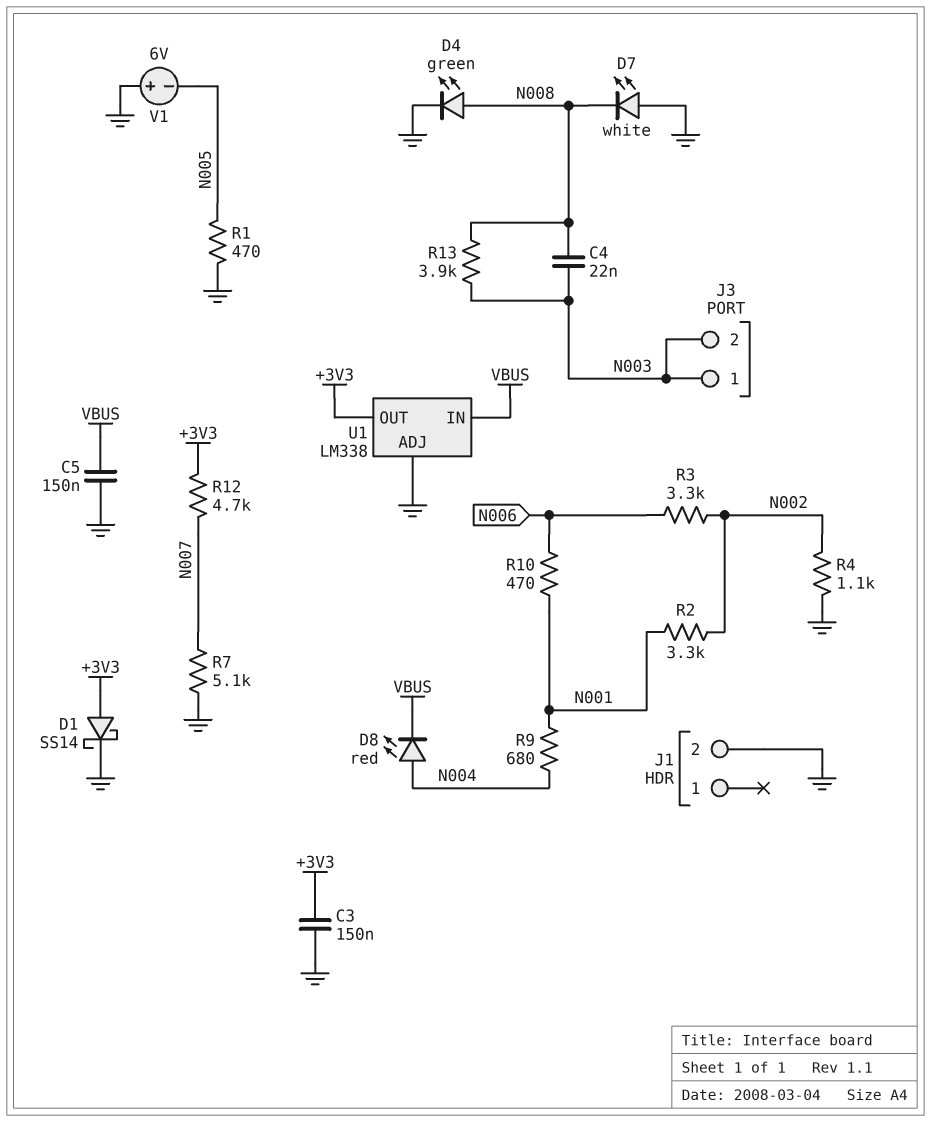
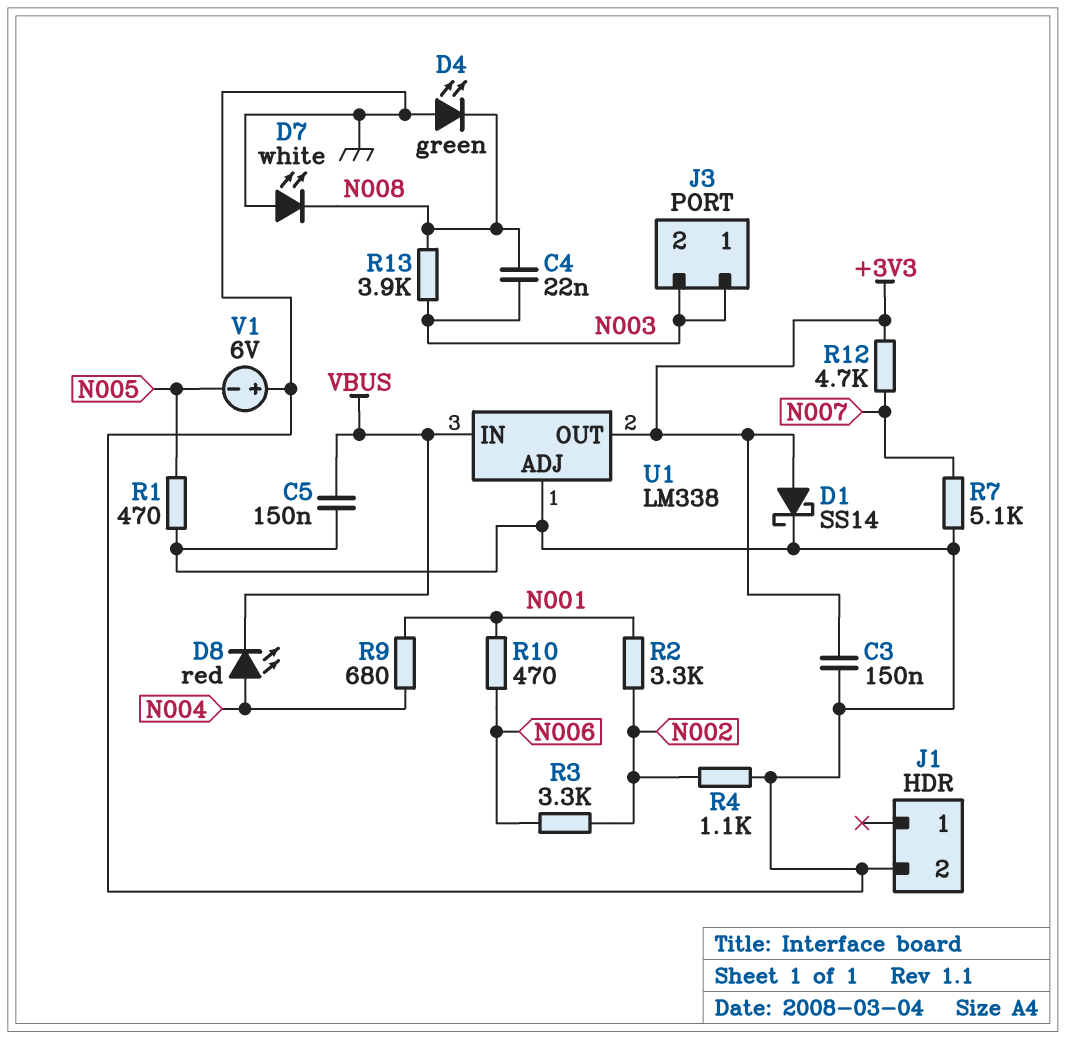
D4: LED green (A N008, K GND) -> LED green (A GND, K N008)

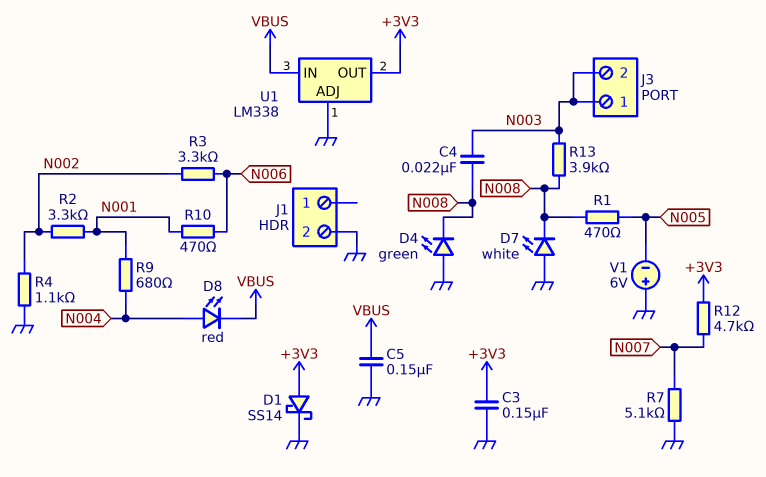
R1: 470 (GND, N005) -> 470 (N005, N008)

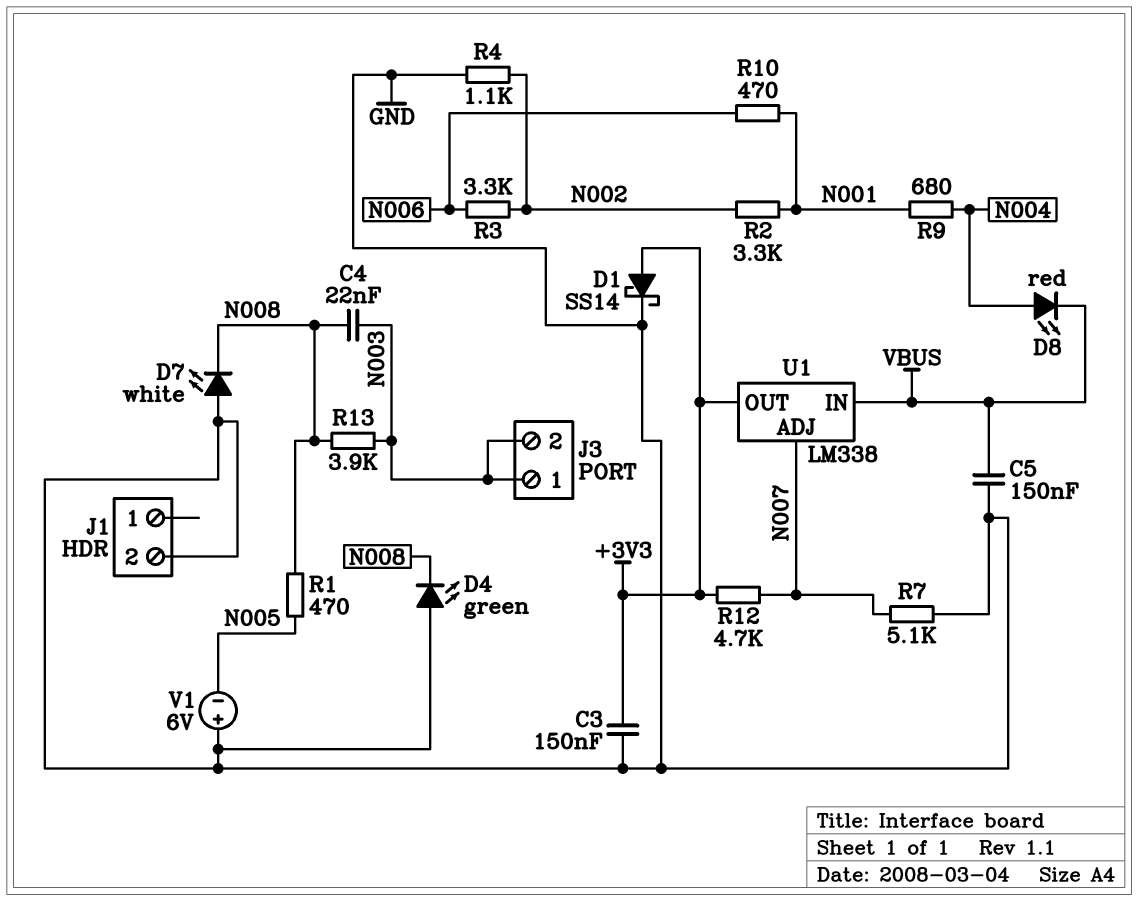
U1 pin ADJ: GND -> N007

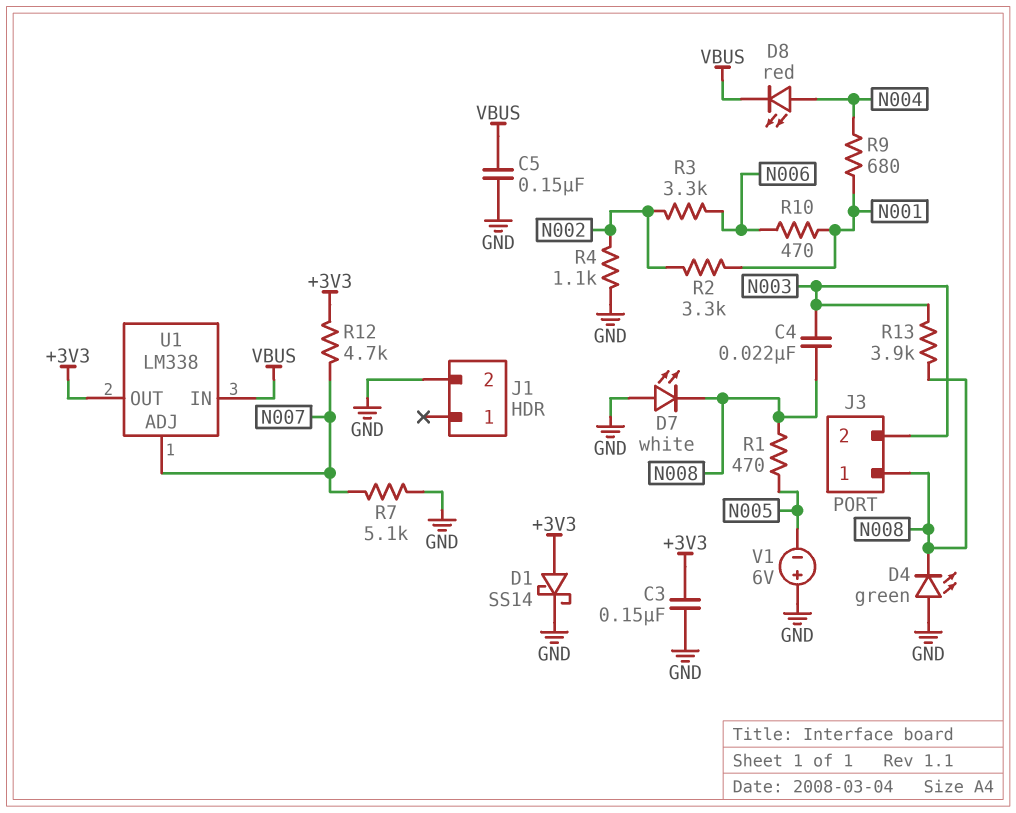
J3 pin 1: N003 -> N008

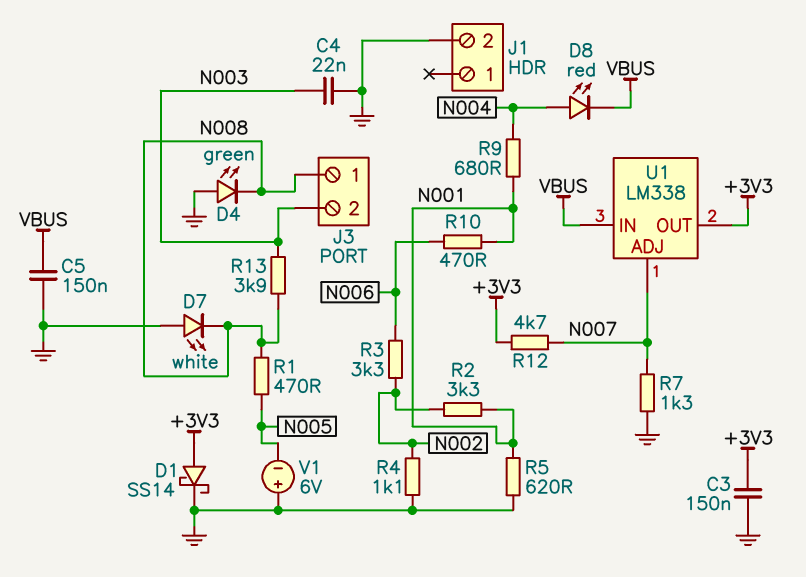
C4: 22nF (N003, N008) -> 22nF (GND, N003)
R5: none -> 620 (GND, N001)
R7: 5.1k (GND, N007) -> 1.3k (GND, N007)

